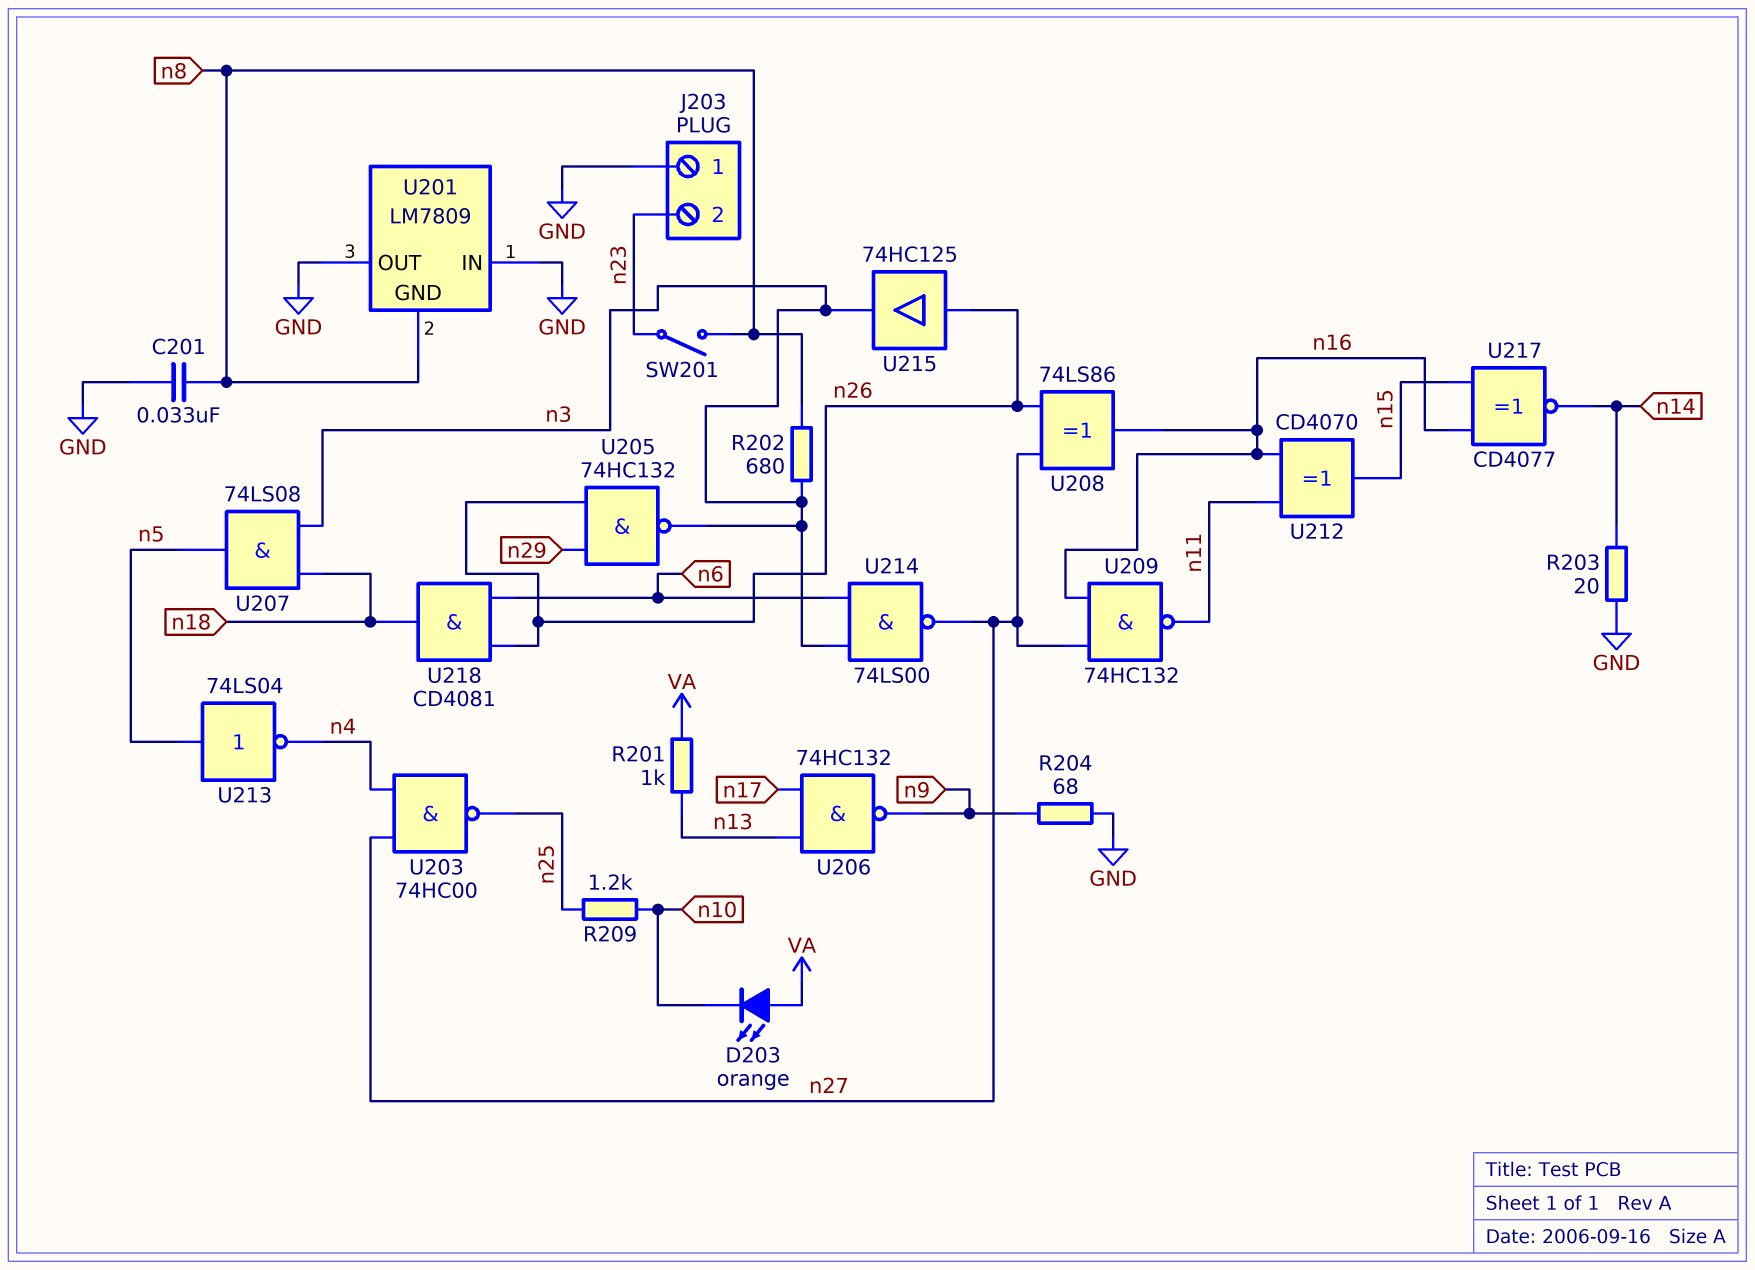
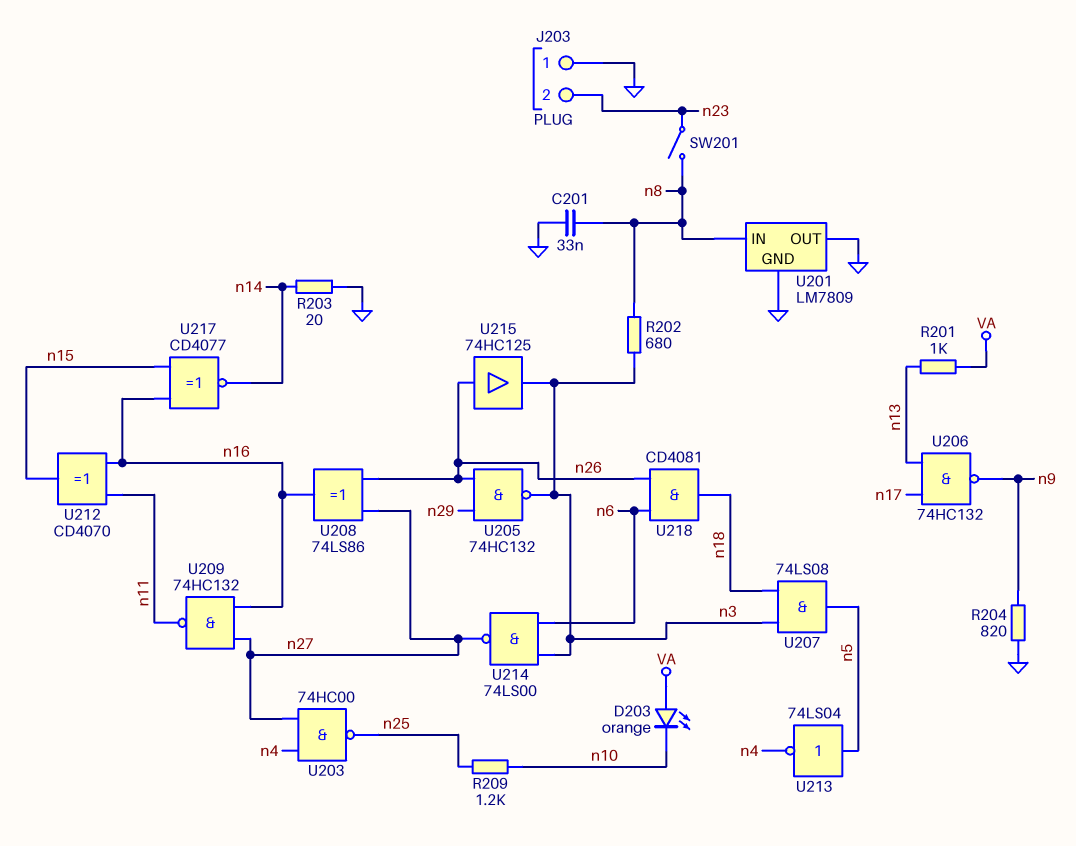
R204: 68 (GND, n9) -> 820 (GND, n9)
U201 pin GND: n8 -> GND
U201 pin IN: GND -> n8

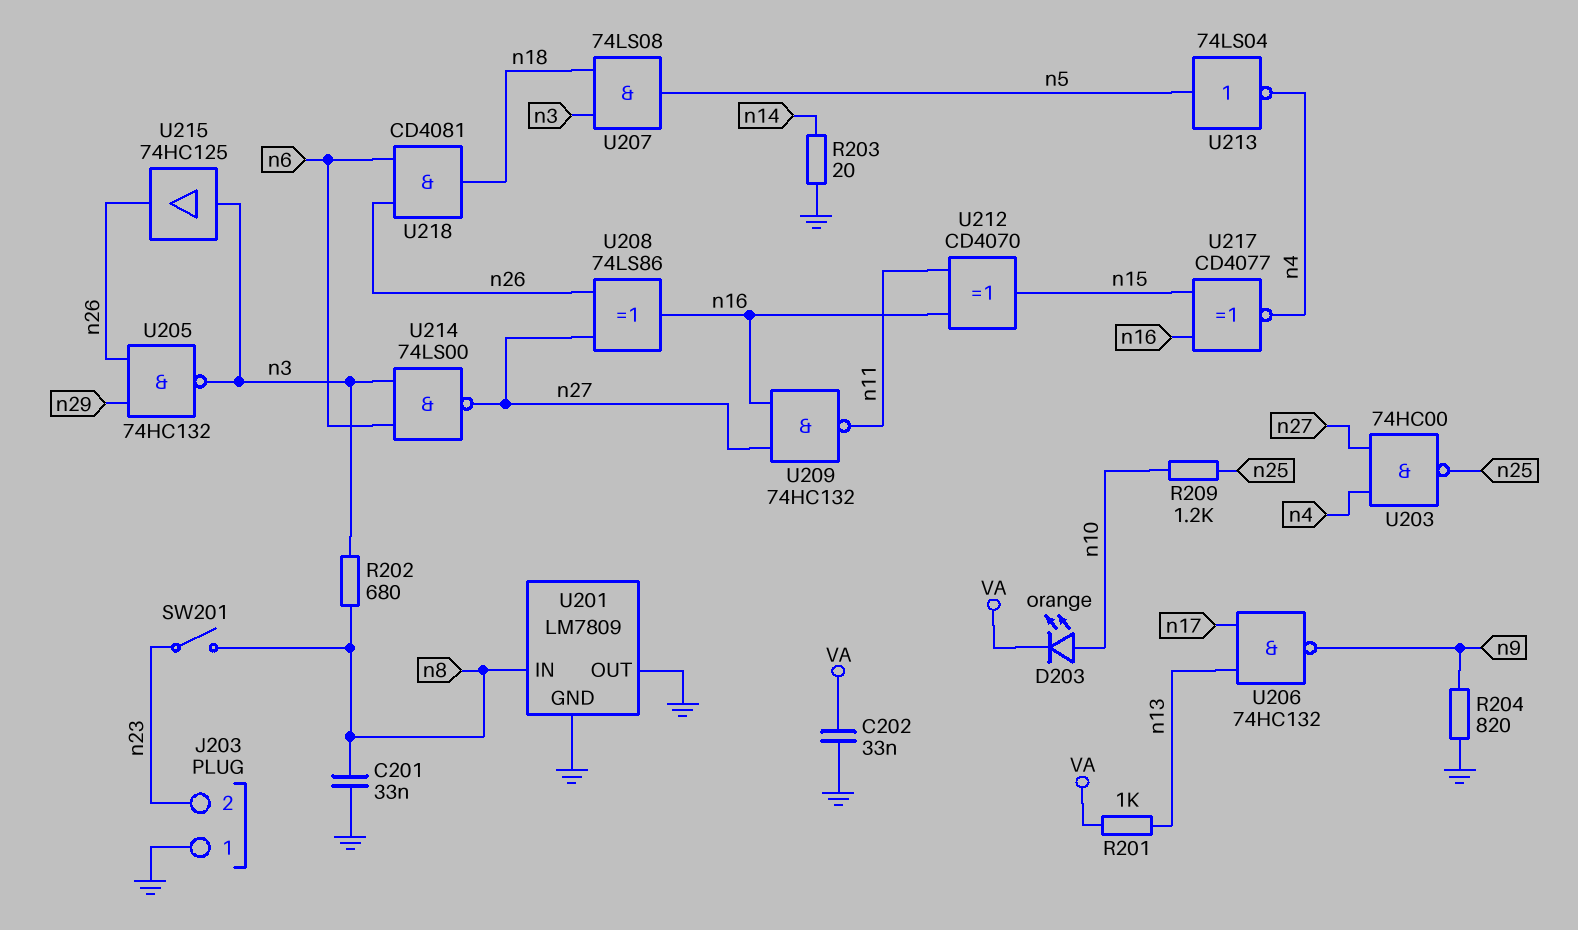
C202: none -> 33nF (GND, VA)
D203: LED orange (A VA, K n10) -> LED orange (A n10, K VA)
U215: buffer 74HC125 (in n26, out n3) -> buffer 74HC125 (in n3, out n26)
U217: XNOR CD4077 (in n15, in n16, out n14) -> XNOR CD4077 (in n15, in n16, out n4)

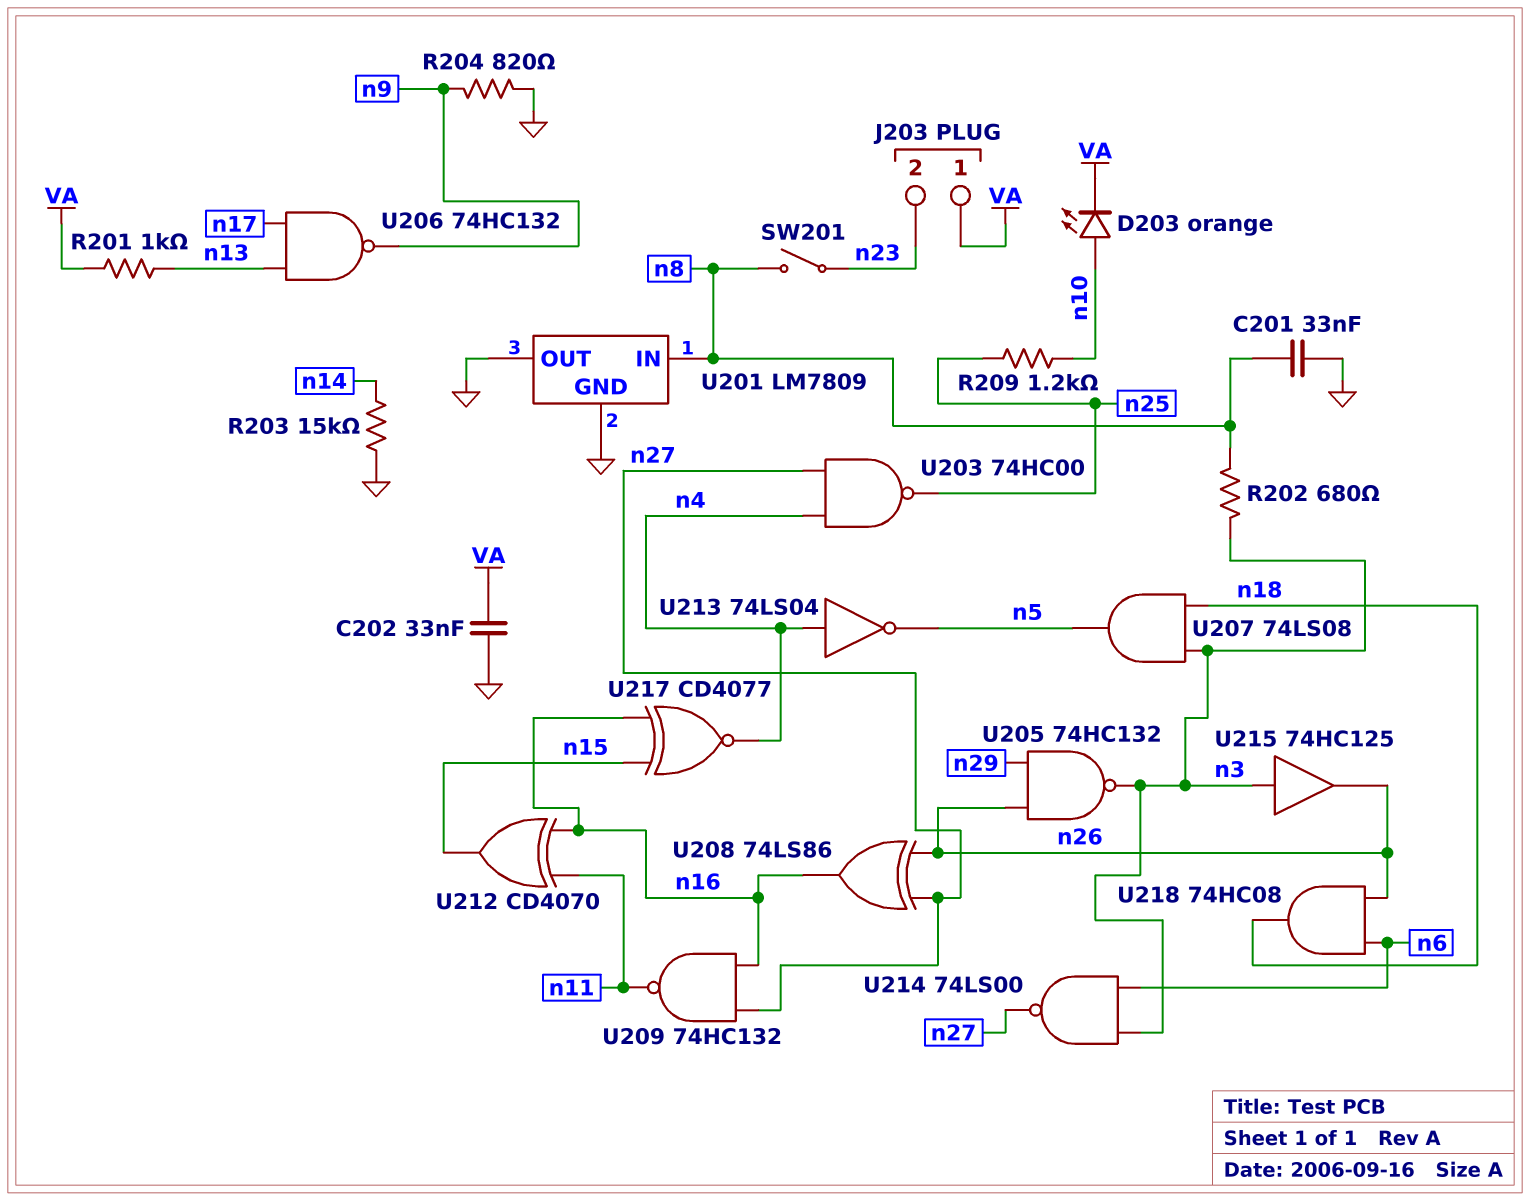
J203 pin 1: GND -> VA
R203: 20 (GND, n14) -> 15k (GND, n14)
U213: NOT 74LS04 (in n5, out n4) -> NOT 74LS04 (in n4, out n5)
U218: AND CD4081 (in n6, in n26, out n18) -> AND 74HC08 (in n6, in n26, out n18)

